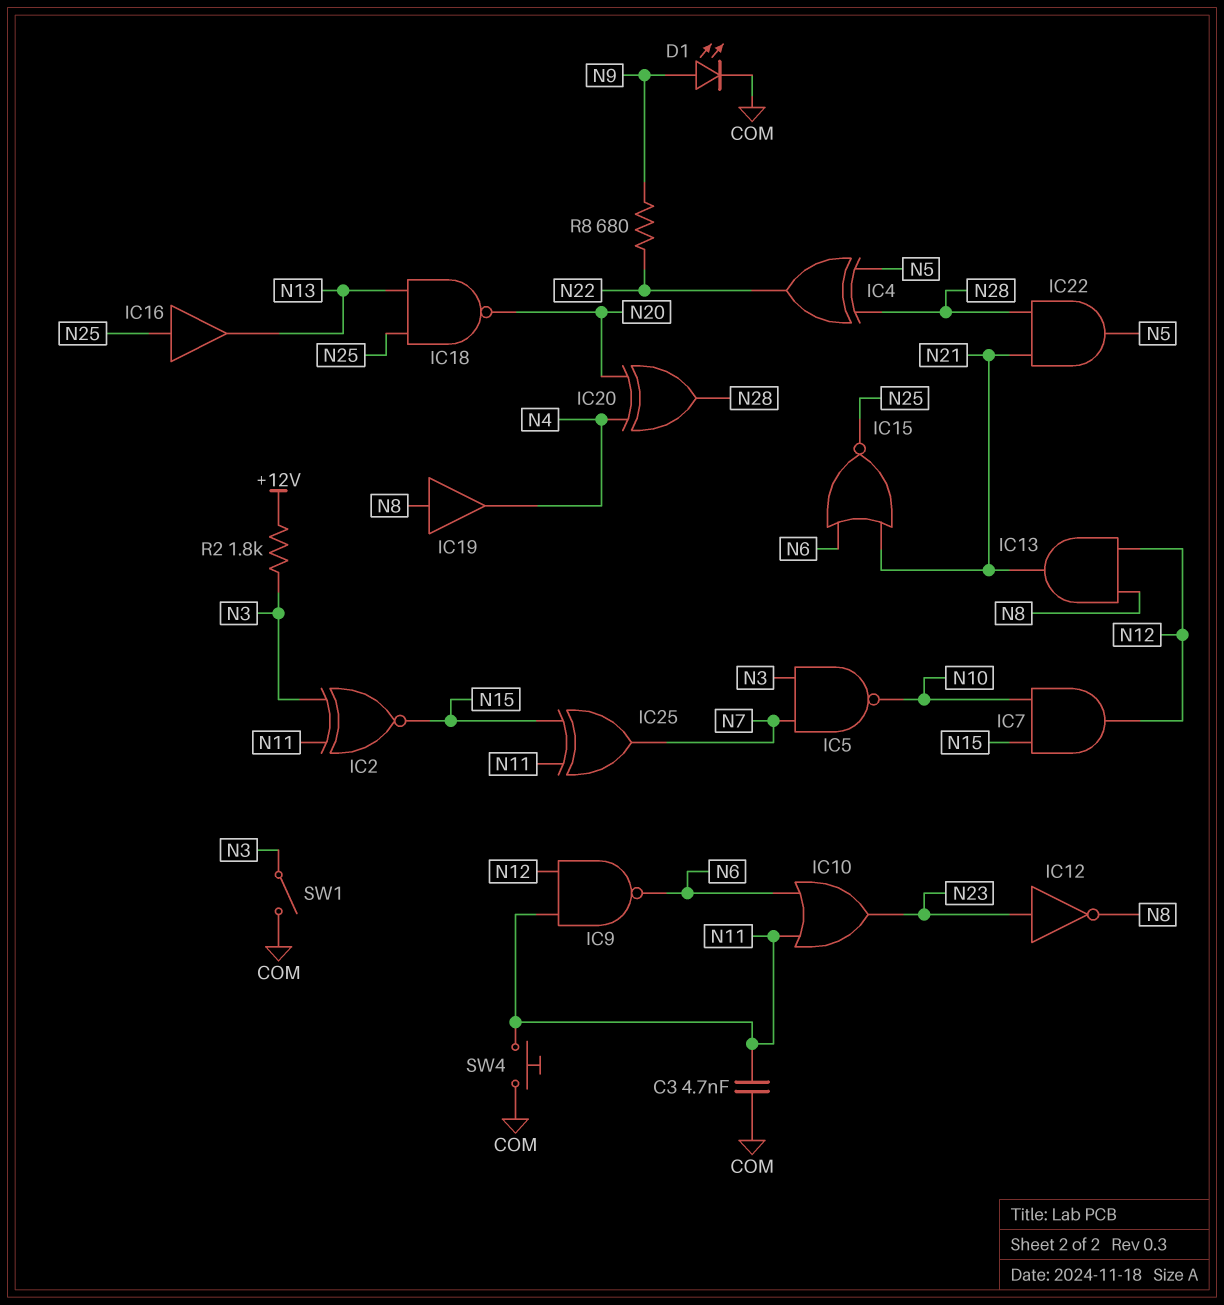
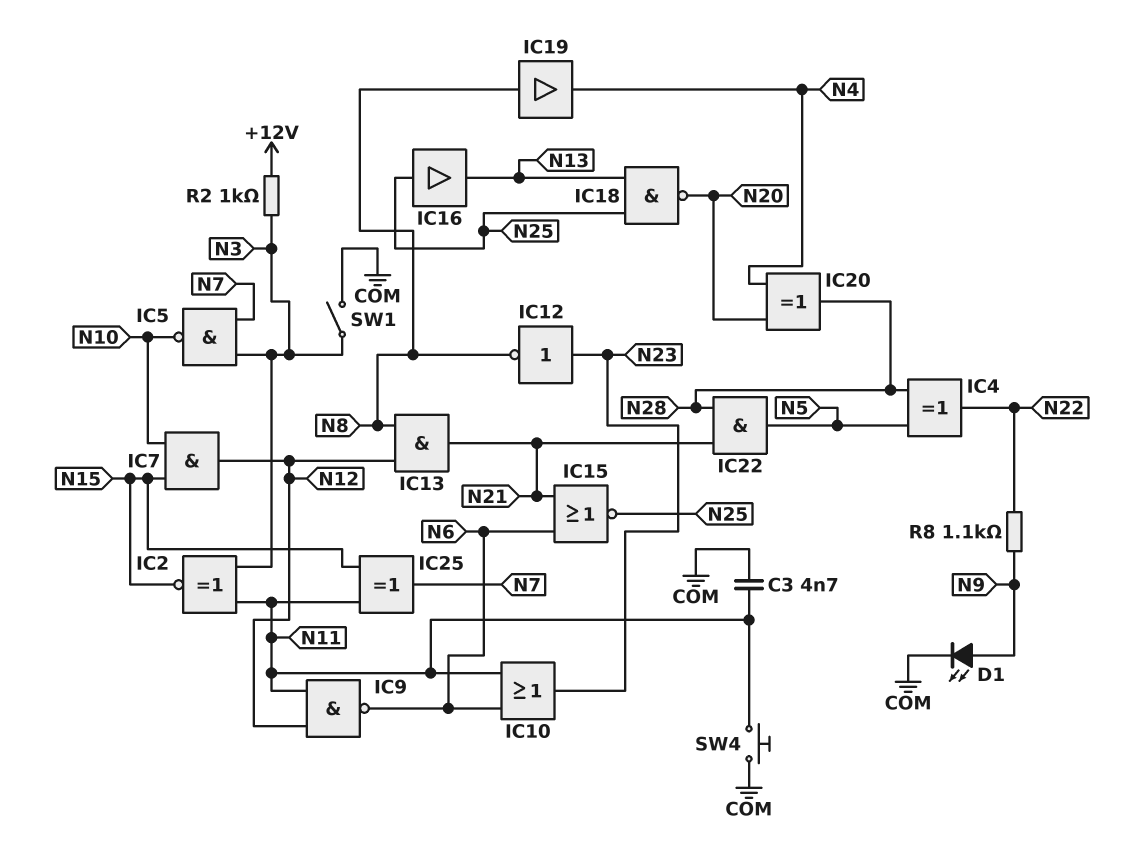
R2: 1.8k (+12V, N3) -> 1k (+12V, N3)
R8: 680 (N9, N22) -> 1.1k (N9, N22)

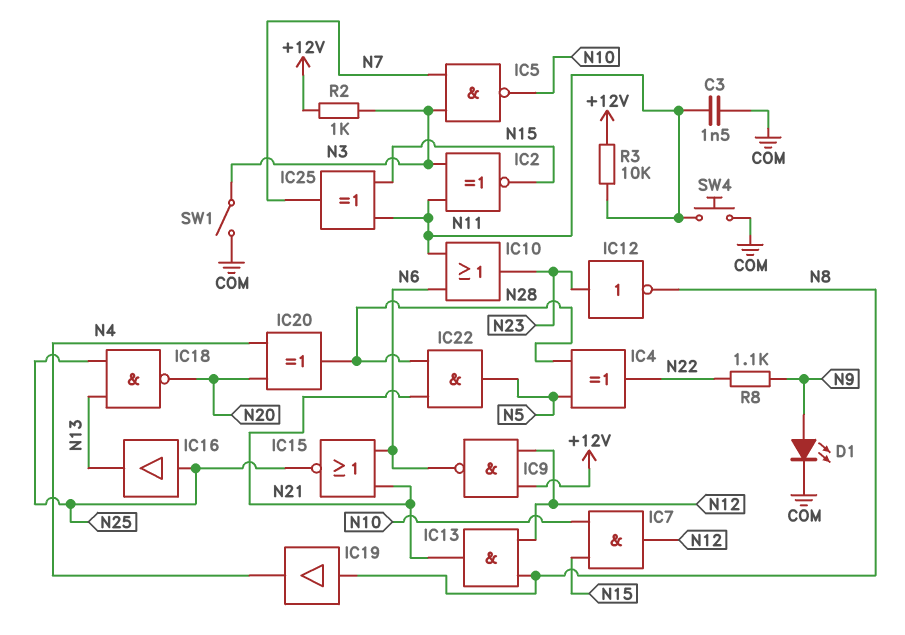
C3: 4.7nF (COM, N11) -> 1.5nF (COM, N11)
IC9: NAND (in N11, in N12, out N6) -> NAND (in +12V, in N12, out N6)
R3: none -> 10k (+12V, N11)

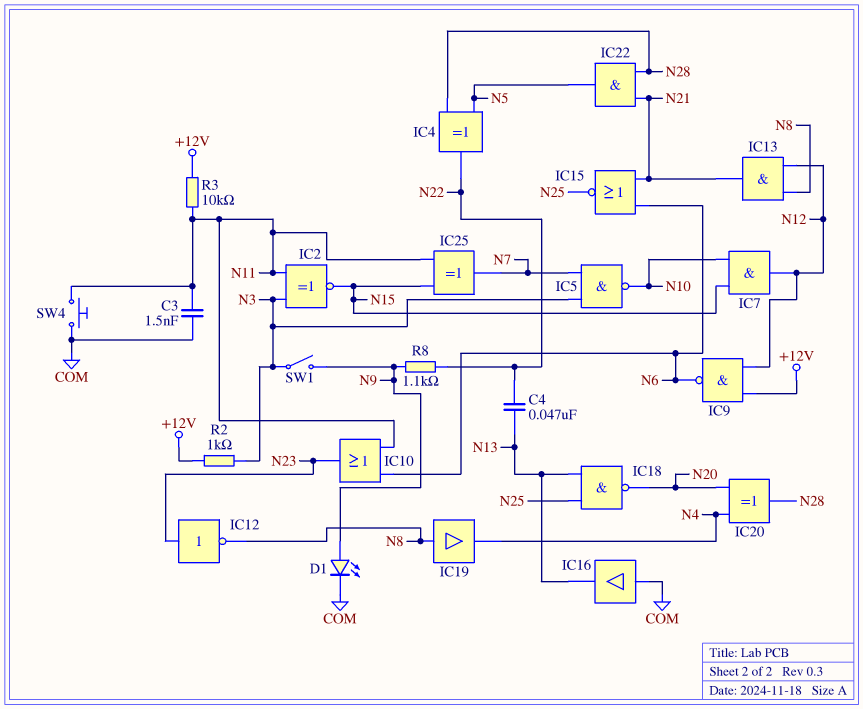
C4: none -> 47nF (N13, N22)
IC16: buffer (in N25, out N13) -> buffer (in COM, out N13)
SW1: switch (COM, N3) -> switch (N3, N9)

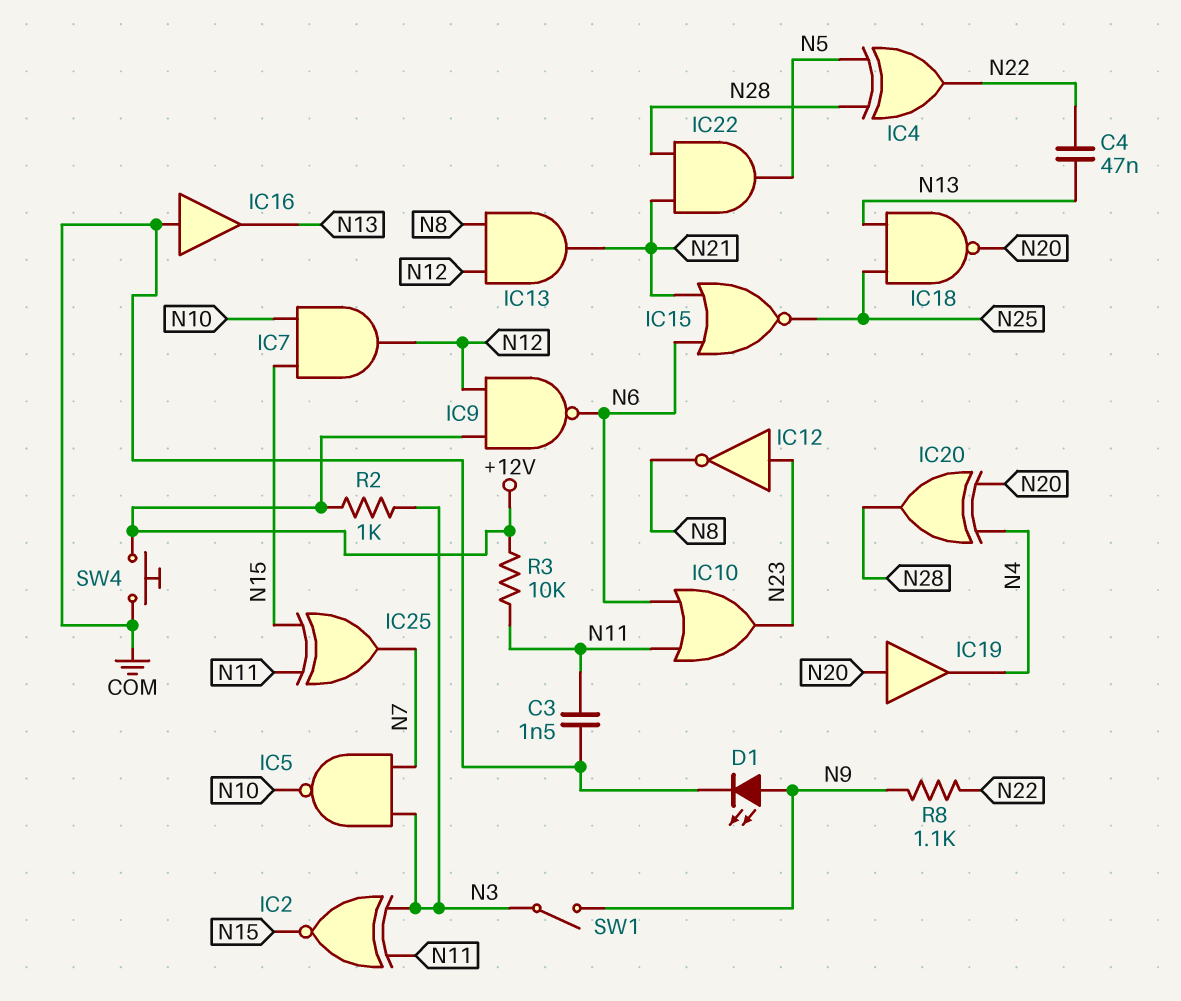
IC19: buffer (in N8, out N4) -> buffer (in N20, out N4)
SW4: button (COM, N11) -> button (+12V, COM)

